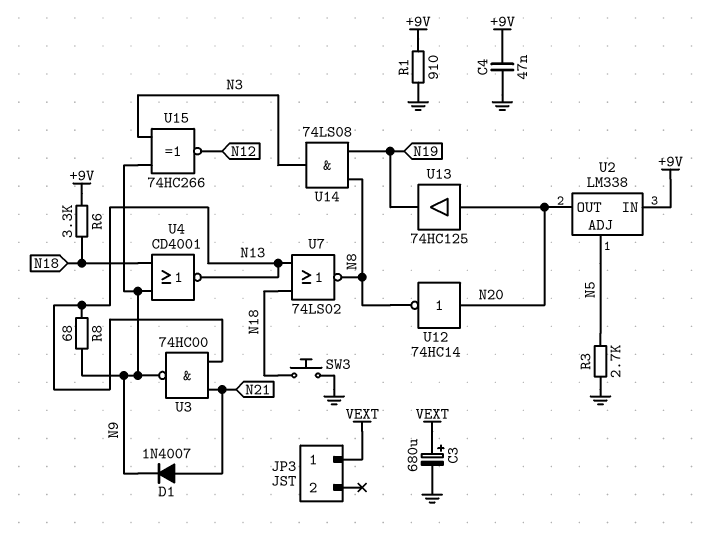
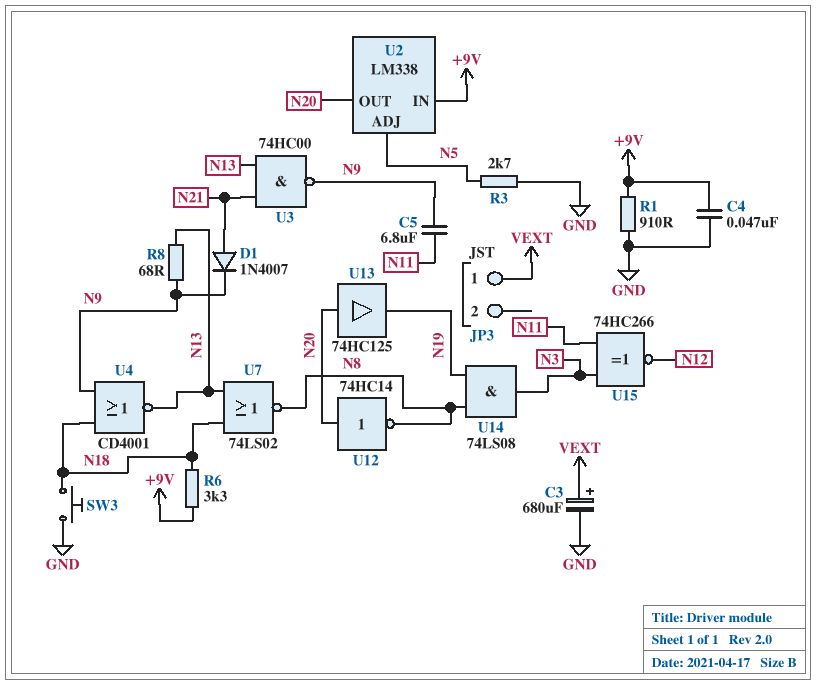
C5: none -> 6.8uF (N9, N11)
U15: XNOR 74HC266 (in N3, in N9, out N12) -> XNOR 74HC266 (in N3, in N11, out N12)

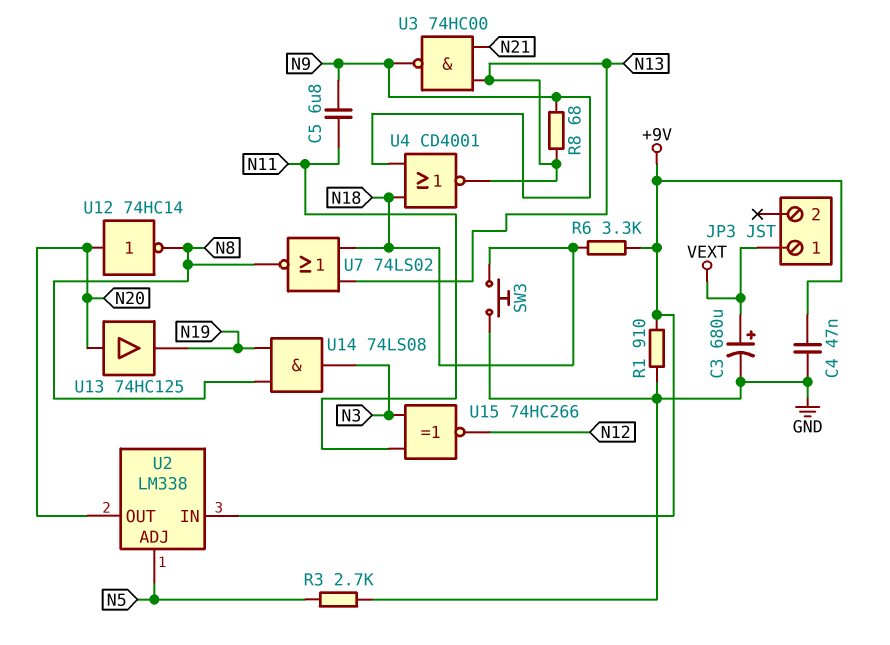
D1: diode 1N4007 (A N21, K N9) -> none

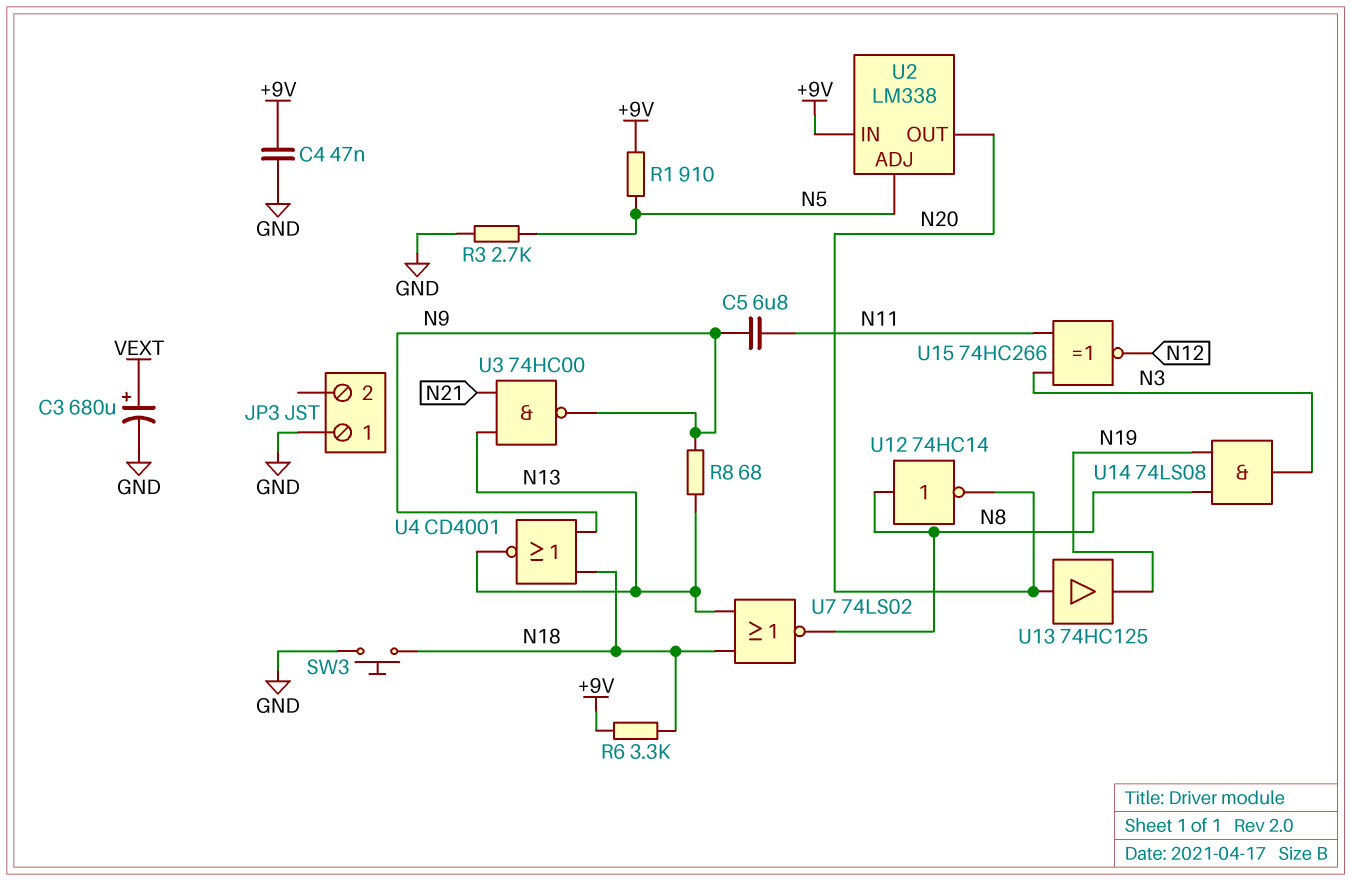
JP3 pin 1: VEXT -> GND
R1: 910 (+9V, GND) -> 910 (+9V, N5)
U12: NOT 74HC14 (in N20, out N8) -> NOT 74HC14 (in N8, out N20)

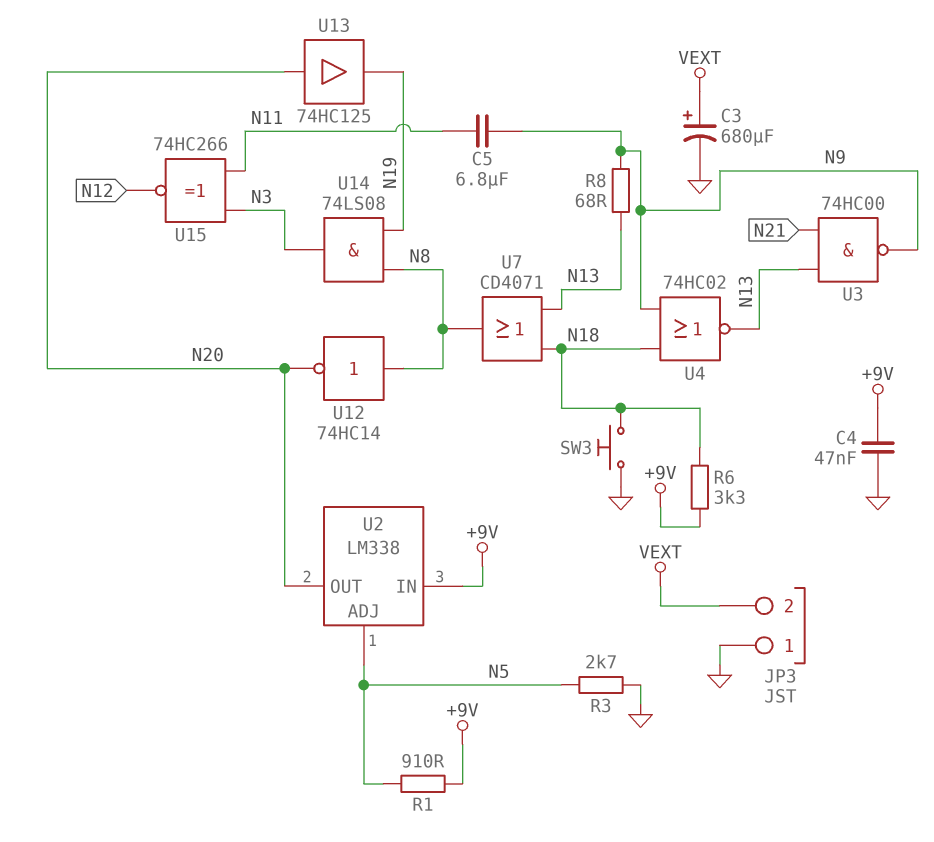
JP3 pin 2: none -> VEXT
U4: NOR CD4001 (in N9, in N18, out N13) -> NOR 74HC02 (in N9, in N18, out N13)
U7: NOR 74LS02 (in N13, in N18, out N8) -> OR CD4071 (in N13, in N18, out N8)

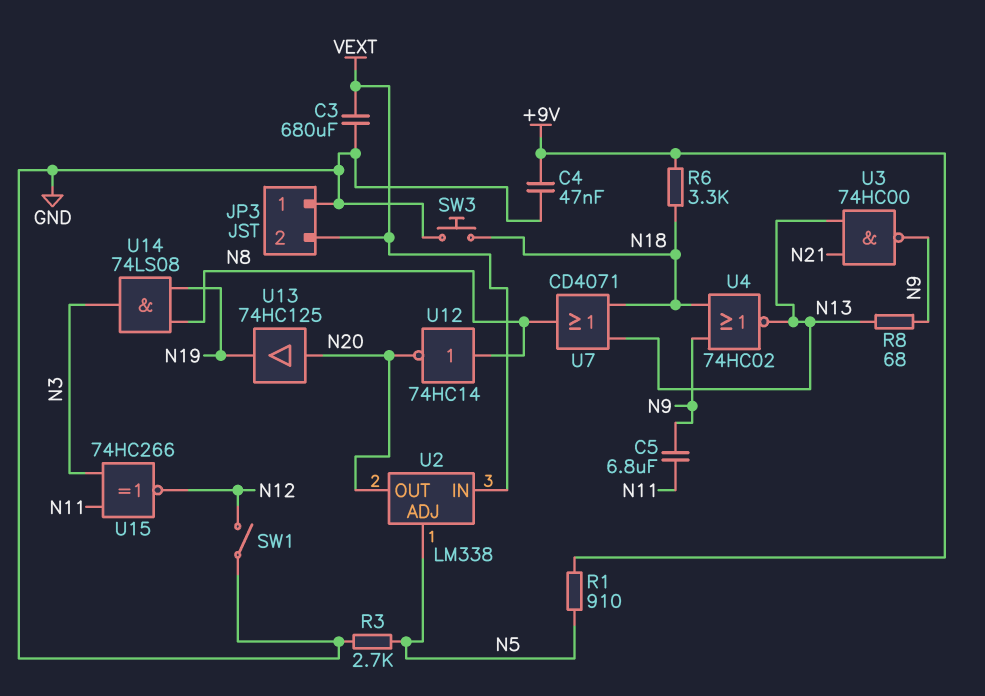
C3: 680uF (plus VEXT, minus GND) -> 680uF (GND, VEXT)
SW1: none -> switch (GND, N12)
U2 pin IN: +9V -> VEXT

